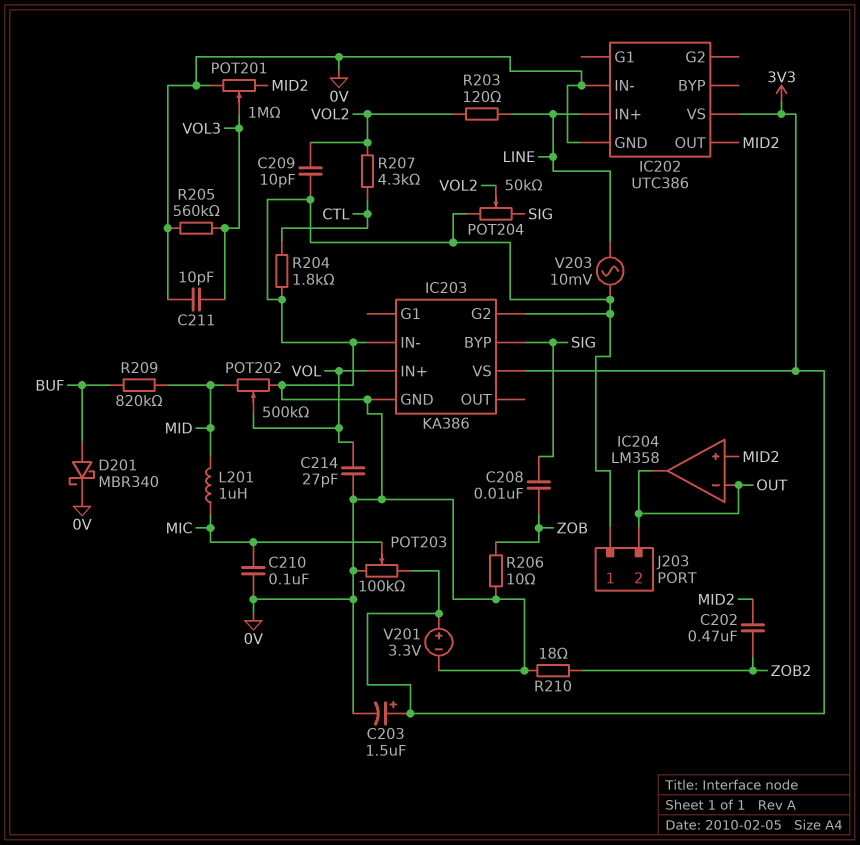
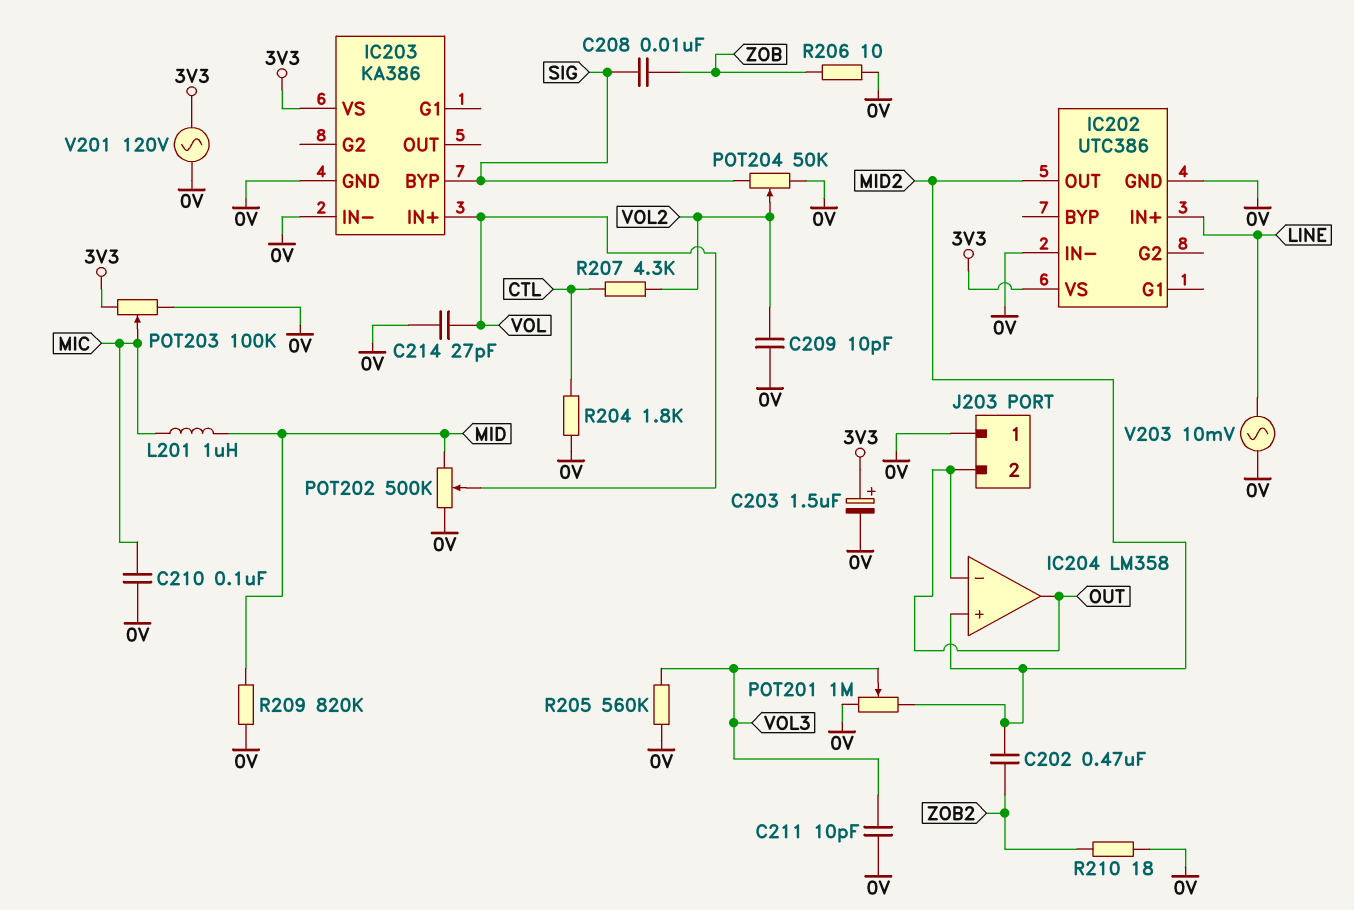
D201: schottky MBR340 (A BUF, K 0V) -> none
IC203 pin G2: 0V -> none
R203: 120 (LINE, VOL2) -> none
R209: 820k (BUF, MID) -> 820k (0V, MID)
V201: 3.3V (plus 3V3, minus 0V) -> AC 120V (0V, 3V3)

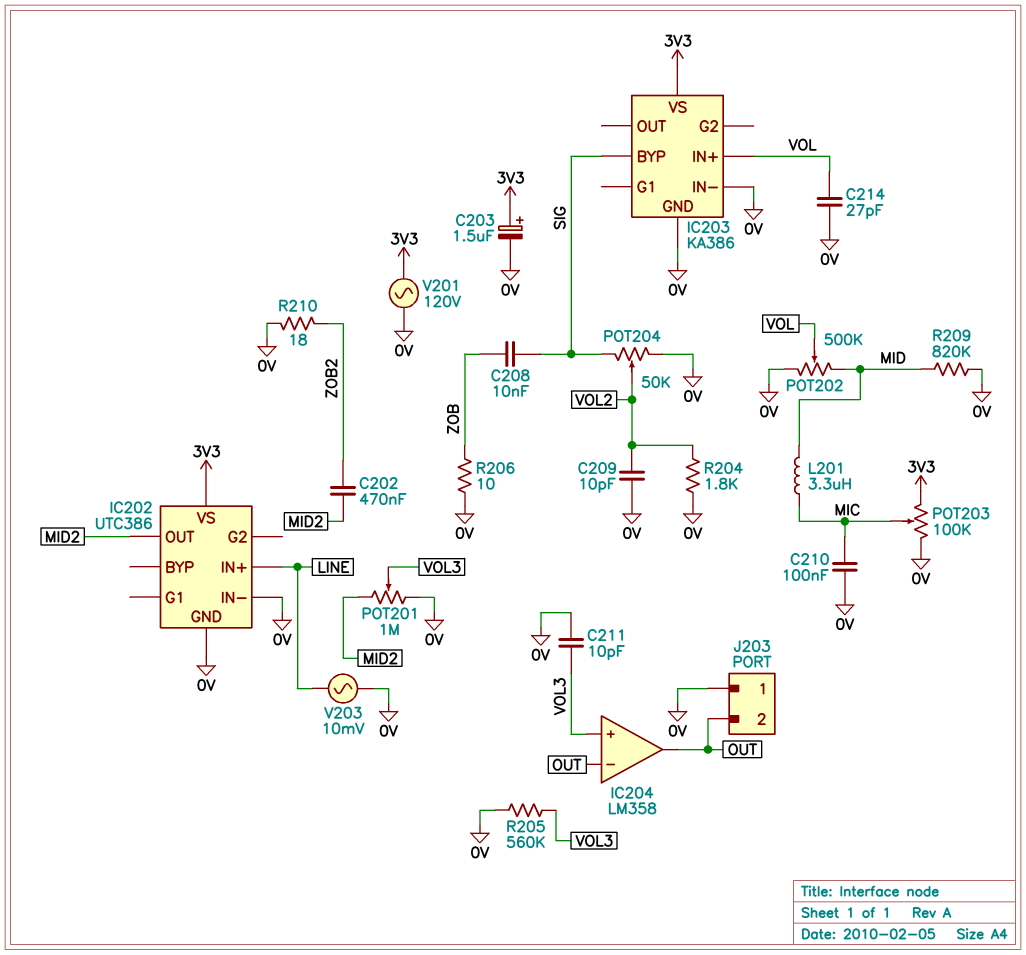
IC204 pin in+: MID2 -> VOL3
L201: 1uH (MIC, MID) -> 3.3uH (MIC, MID)
R204: 1.8k (0V, CTL) -> 1.8k (0V, VOL2)
R207: 4.3k (CTL, VOL2) -> none

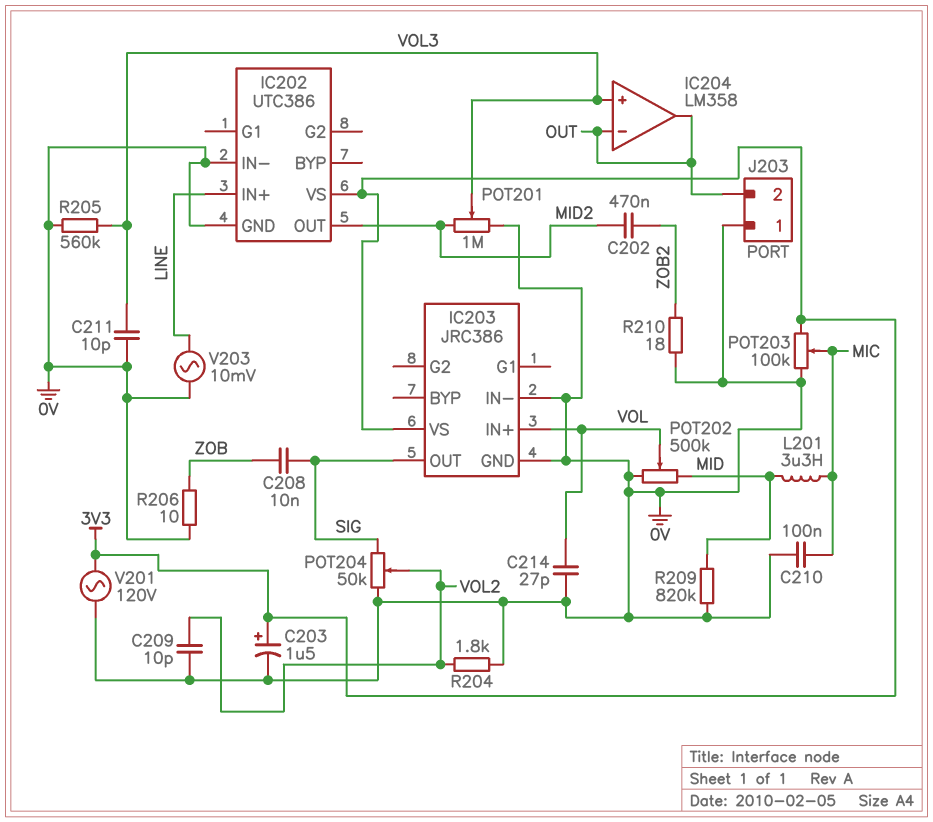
IC203: KA386 -> JRC386
IC203 pin BYP: SIG -> none
IC203 pin OUT: none -> SIG

